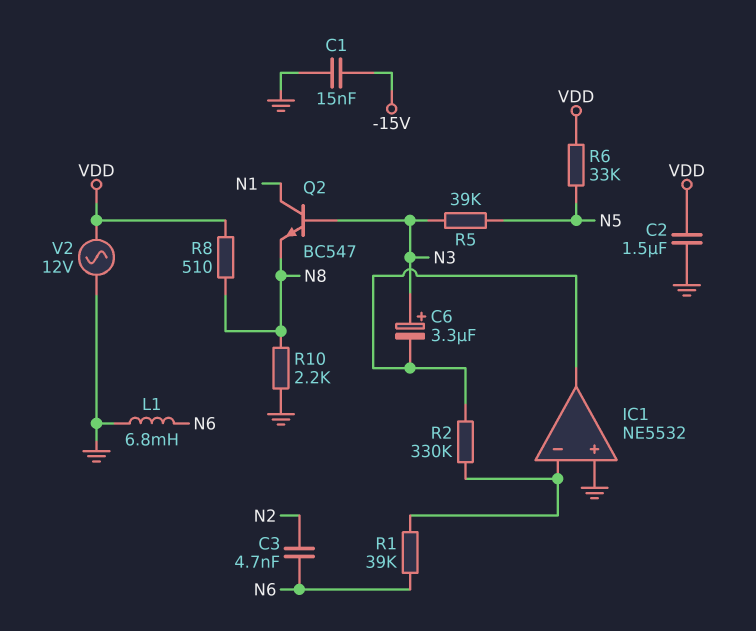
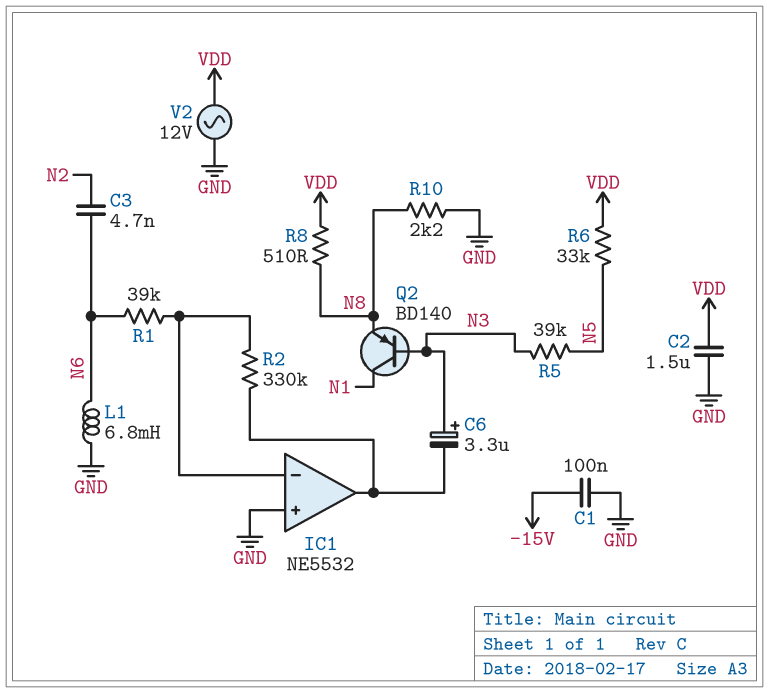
C1: 15nF (-15V, GND) -> 100nF (-15V, GND)
Q2: NPN BC547 (B N3, C N1, E N8) -> PNP BD140 (B N3, C N1, E N8)

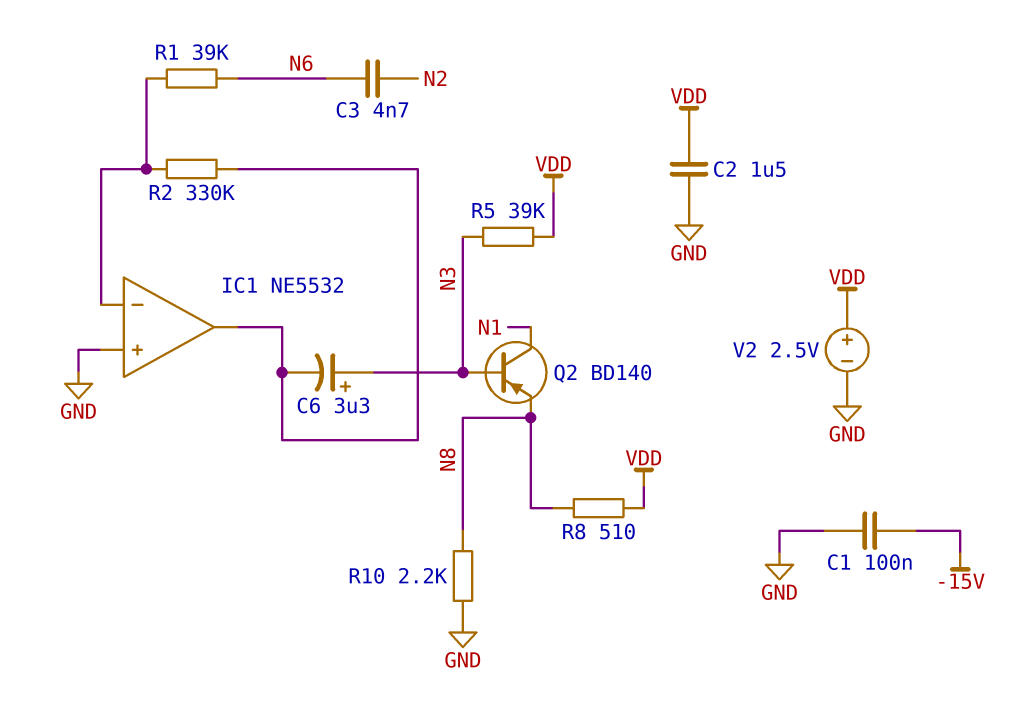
L1: 6.8mH (GND, N6) -> none
R5: 39k (N3, N5) -> 39k (N3, VDD)
R6: 33k (N5, VDD) -> none
V2: AC 12V (GND, VDD) -> 2.5V (plus VDD, minus GND)

